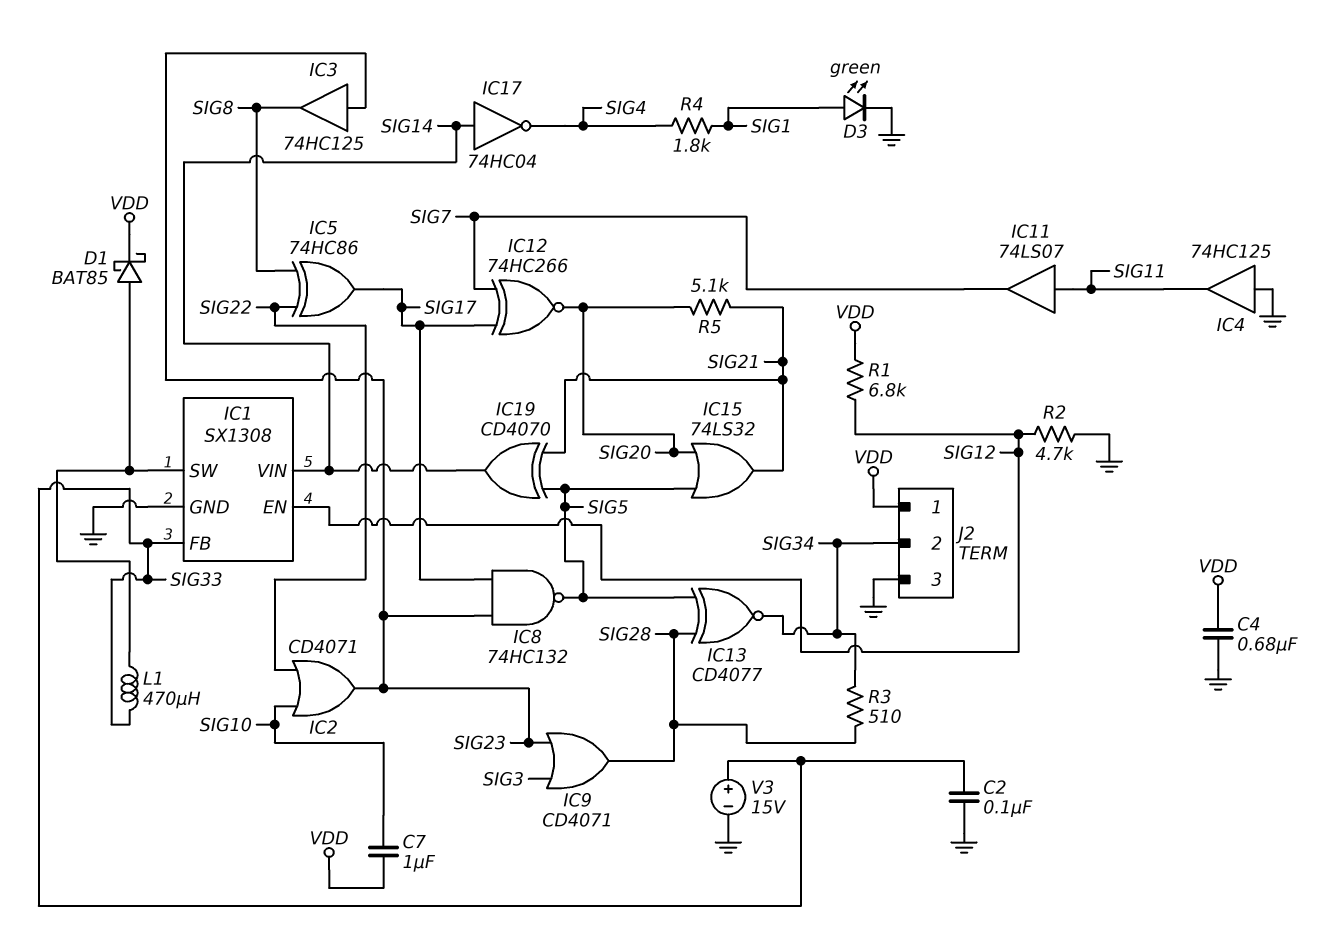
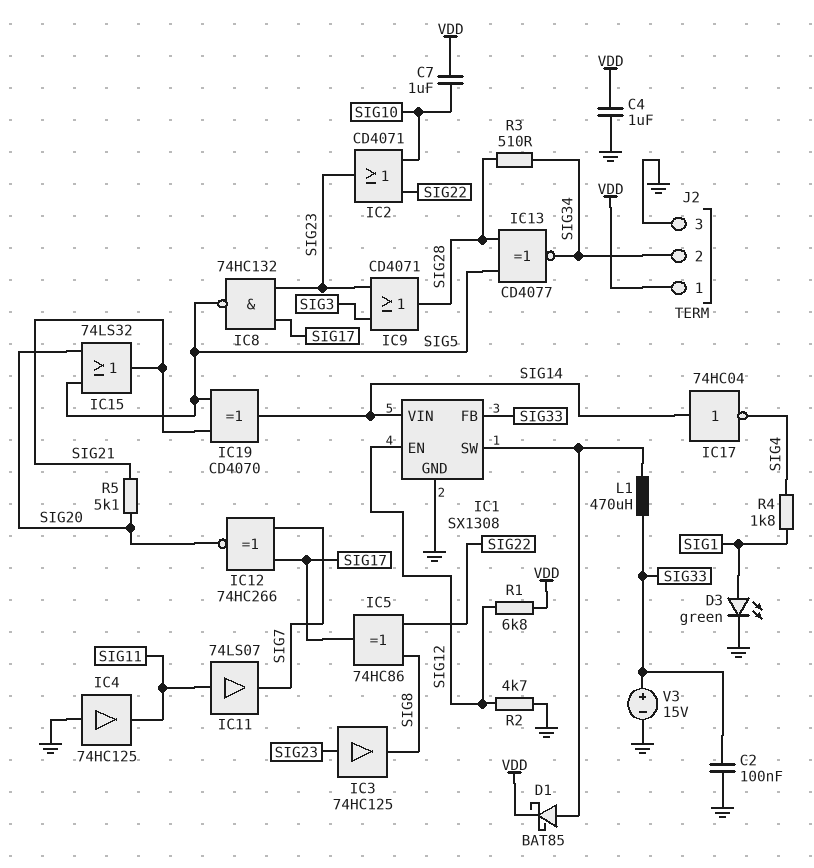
C4: 680nF (GND, VDD) -> 1uF (GND, VDD)

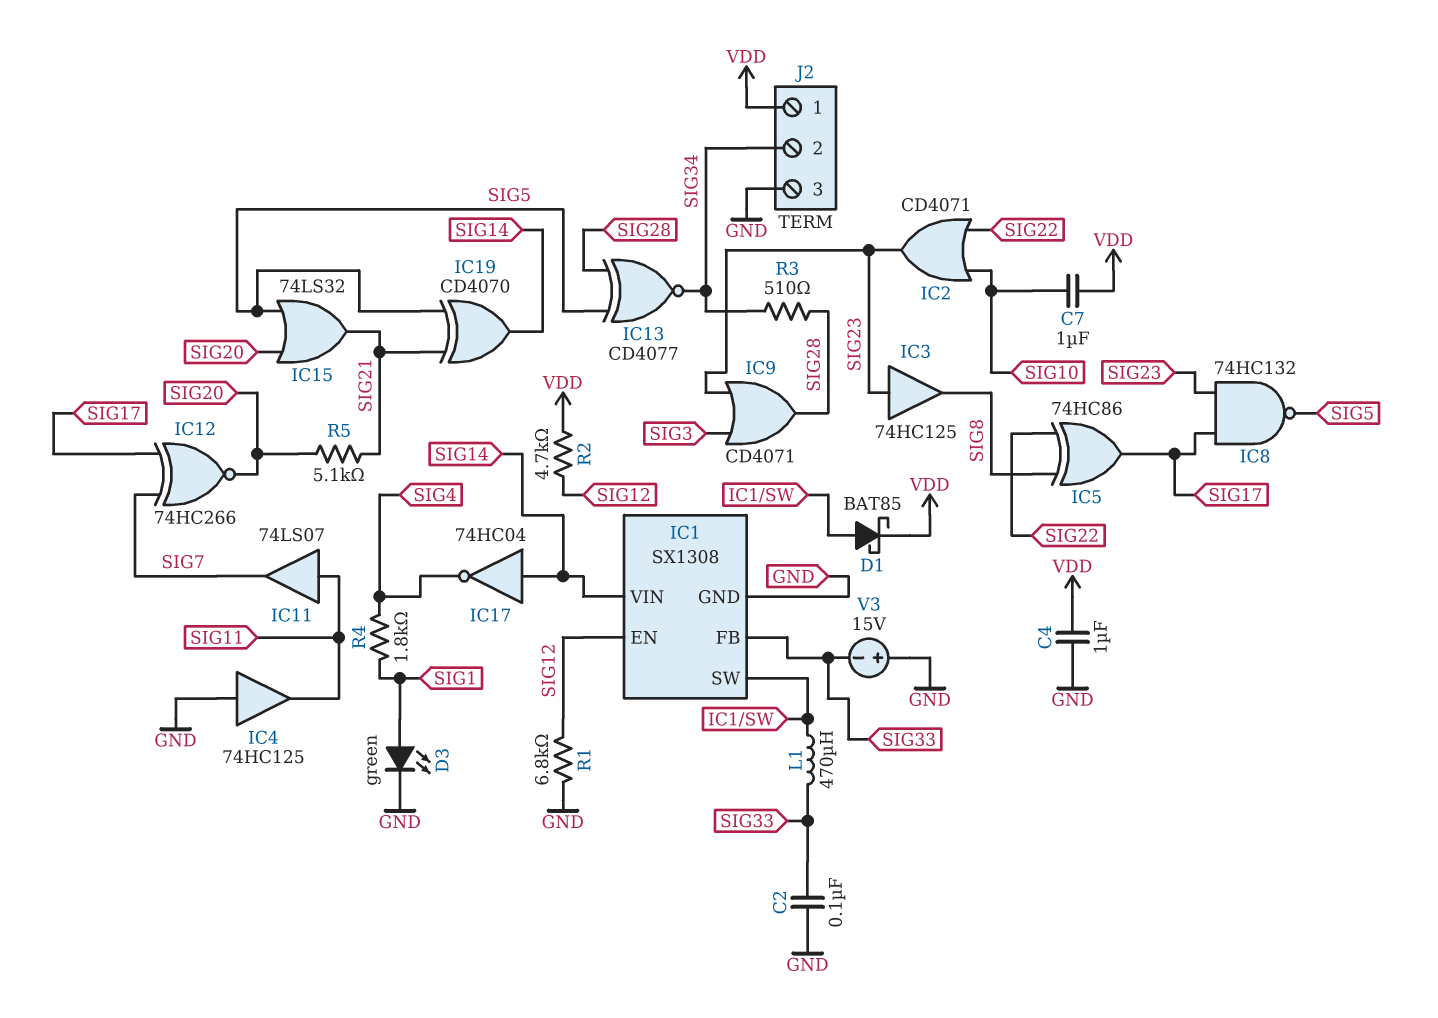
R1: 6.8k (SIG12, VDD) -> 6.8k (GND, SIG12)
R2: 4.7k (GND, SIG12) -> 4.7k (SIG12, VDD)
V3: 15V (plus SIG33, minus GND) -> 15V (plus GND, minus SIG33)

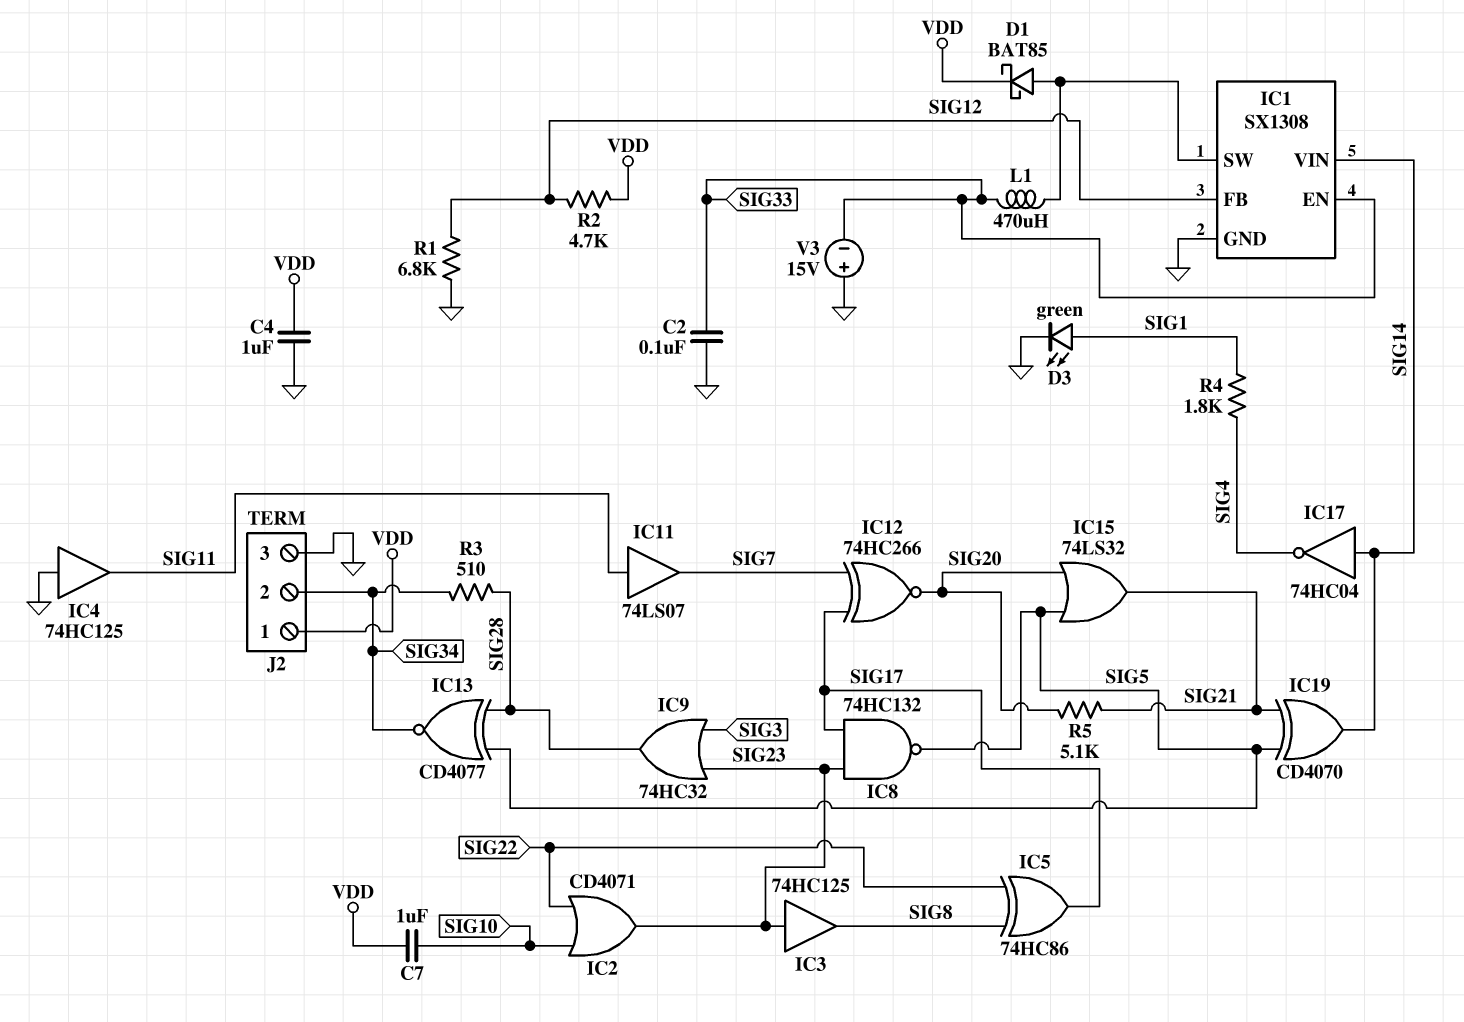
IC1 pin EN: SIG12 -> SIG33
IC1 pin FB: SIG33 -> SIG12
IC9: OR CD4071 (in SIG3, in SIG23, out SIG28) -> OR 74HC32 (in SIG3, in SIG23, out SIG28)

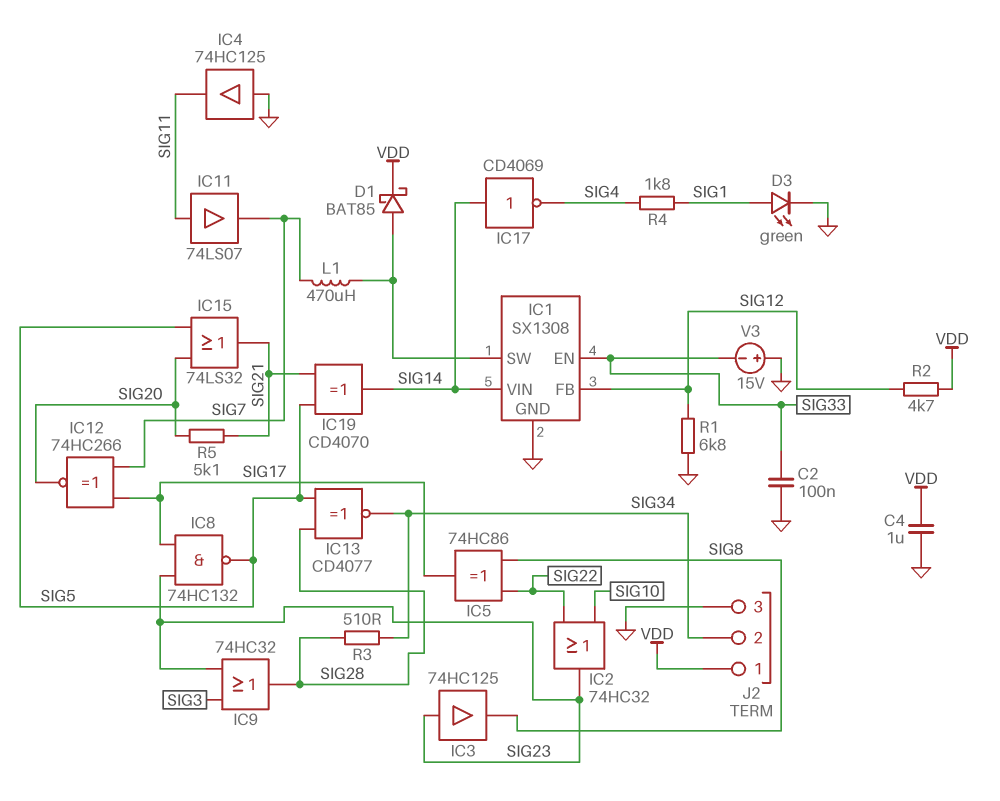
C7: 1uF (SIG10, VDD) -> none
IC2: OR CD4071 (in SIG10, in SIG22, out SIG23) -> OR 74HC32 (in SIG10, in SIG22, out SIG23)
IC17: NOT 74HC04 (in SIG14, out SIG4) -> NOT CD4069 (in SIG14, out SIG4)
L1: 470uH (IC1/SW, SIG33) -> 470uH (IC1/SW, SIG7)

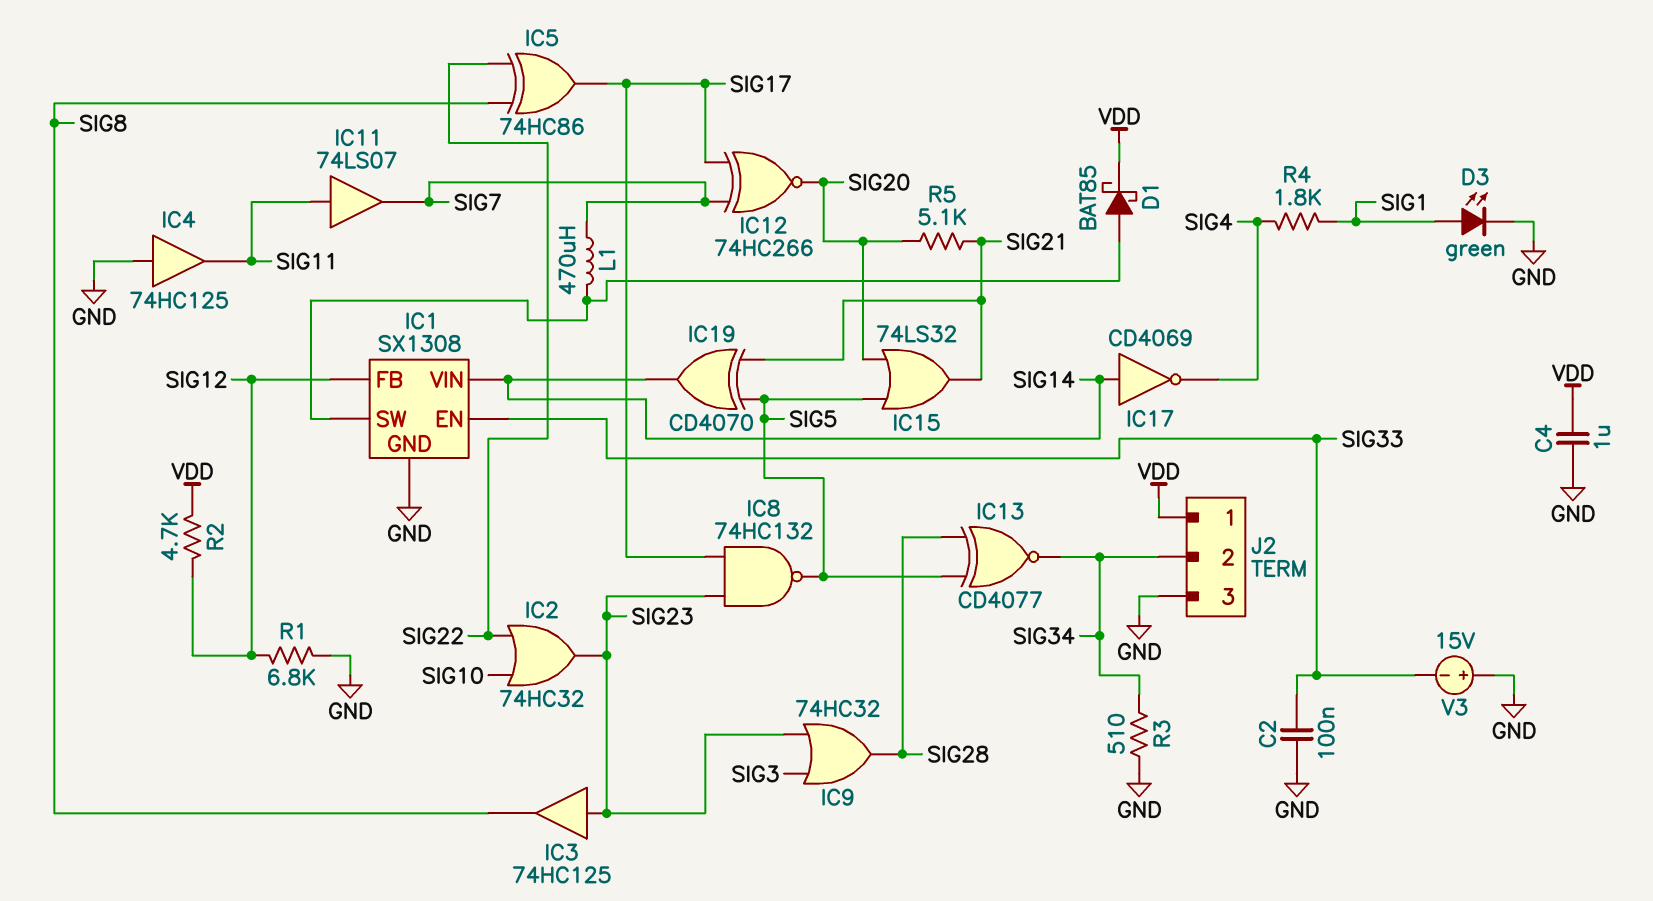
R3: 510 (SIG28, SIG34) -> 510 (GND, SIG34)

